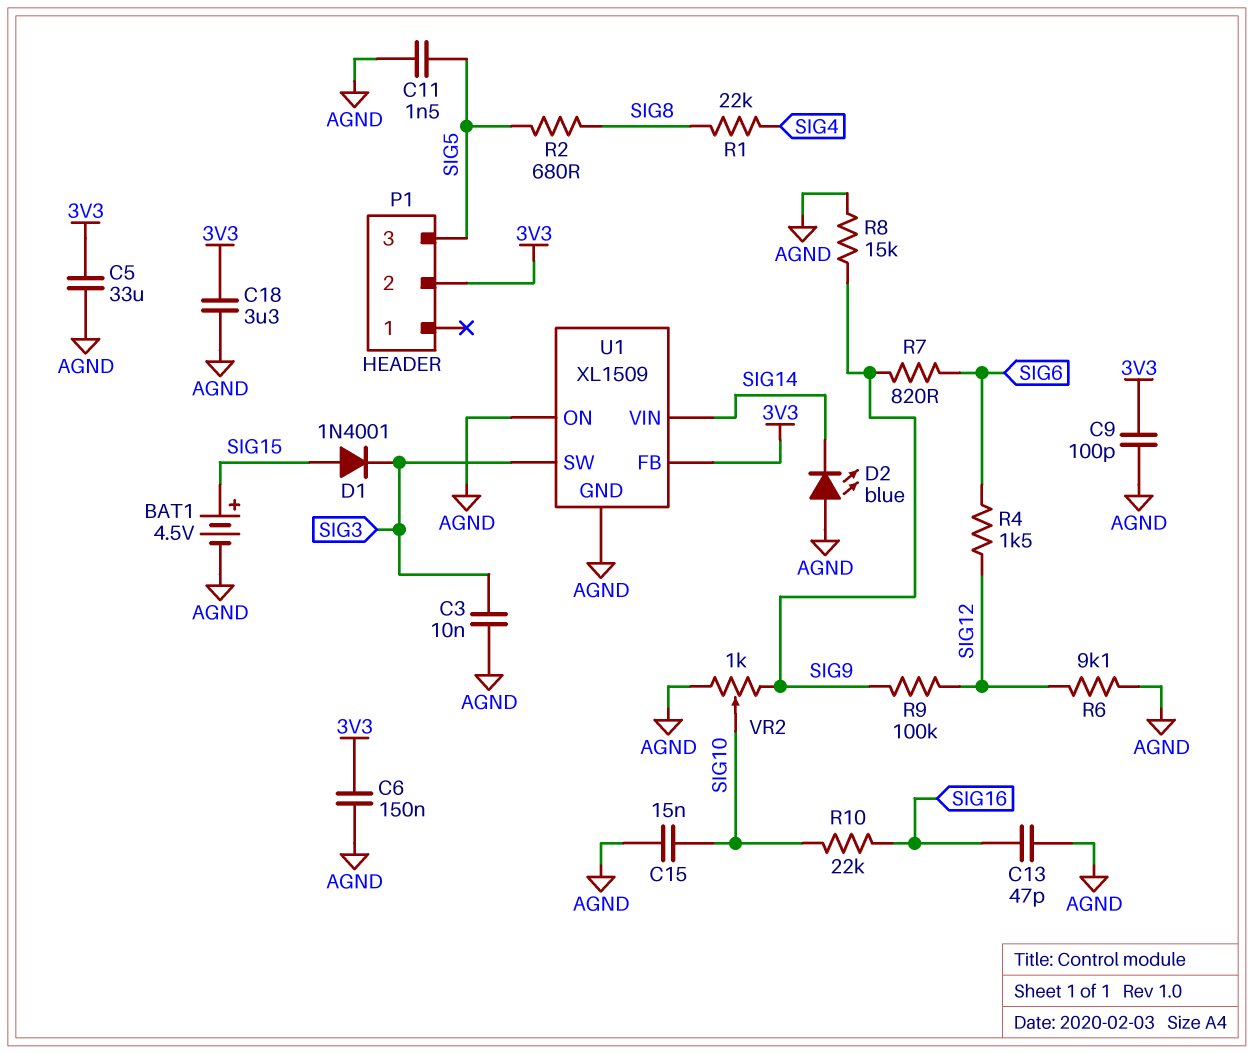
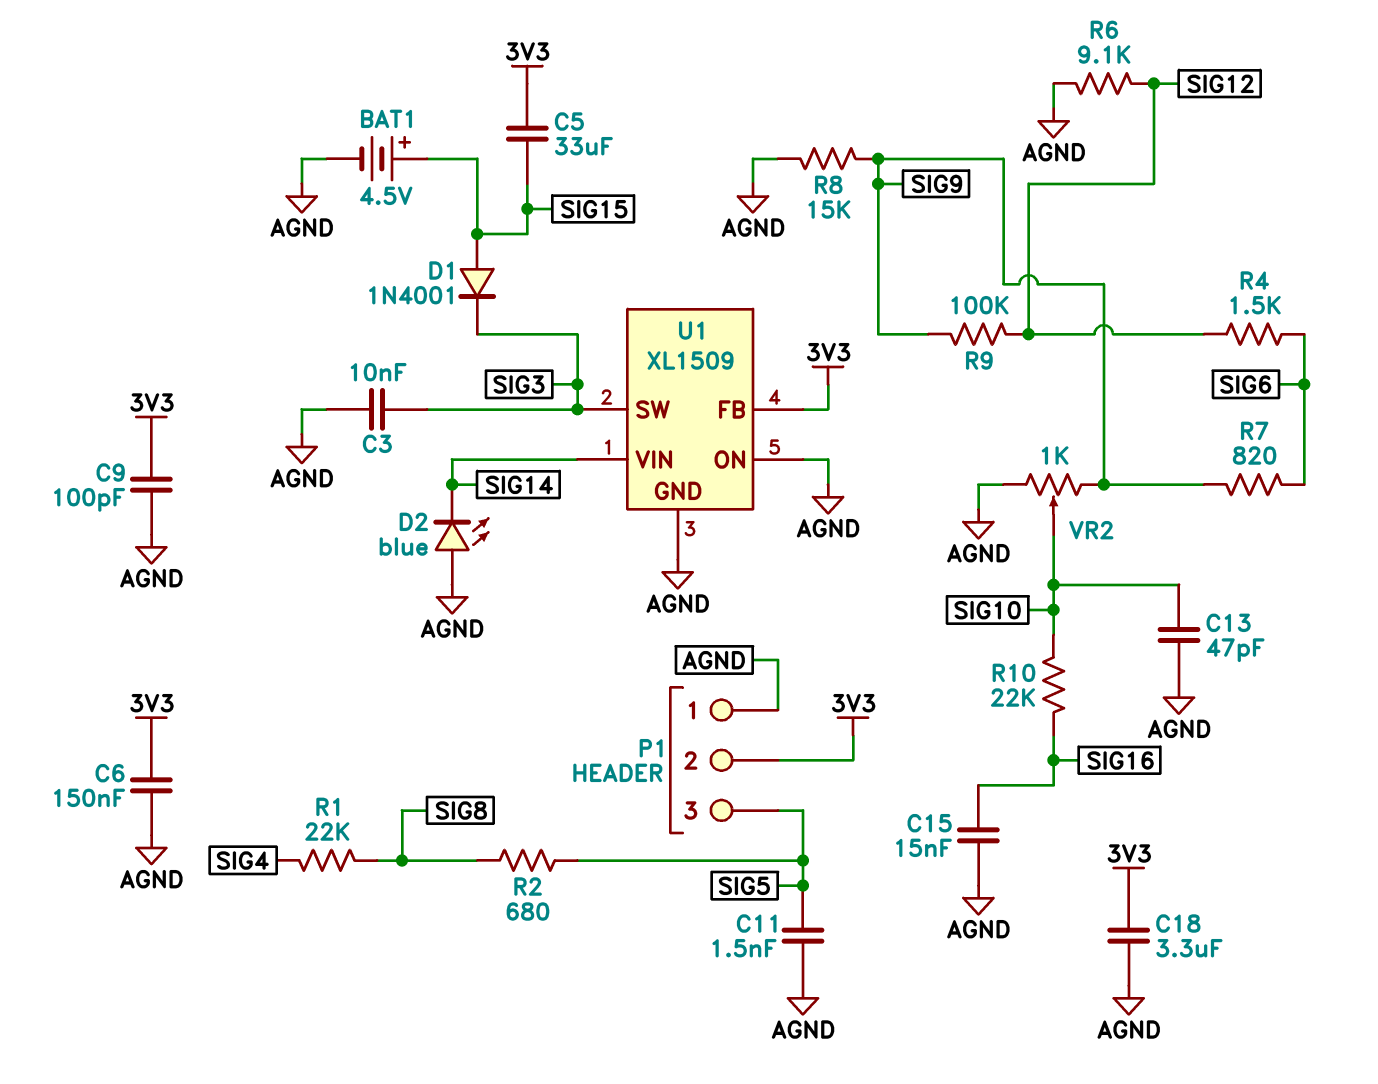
C5: 33uF (3V3, AGND) -> 33uF (3V3, SIG15)
C13: 47pF (AGND, SIG16) -> 47pF (AGND, SIG10)
C15: 15nF (AGND, SIG10) -> 15nF (AGND, SIG16)
P1 pin 1: none -> AGND

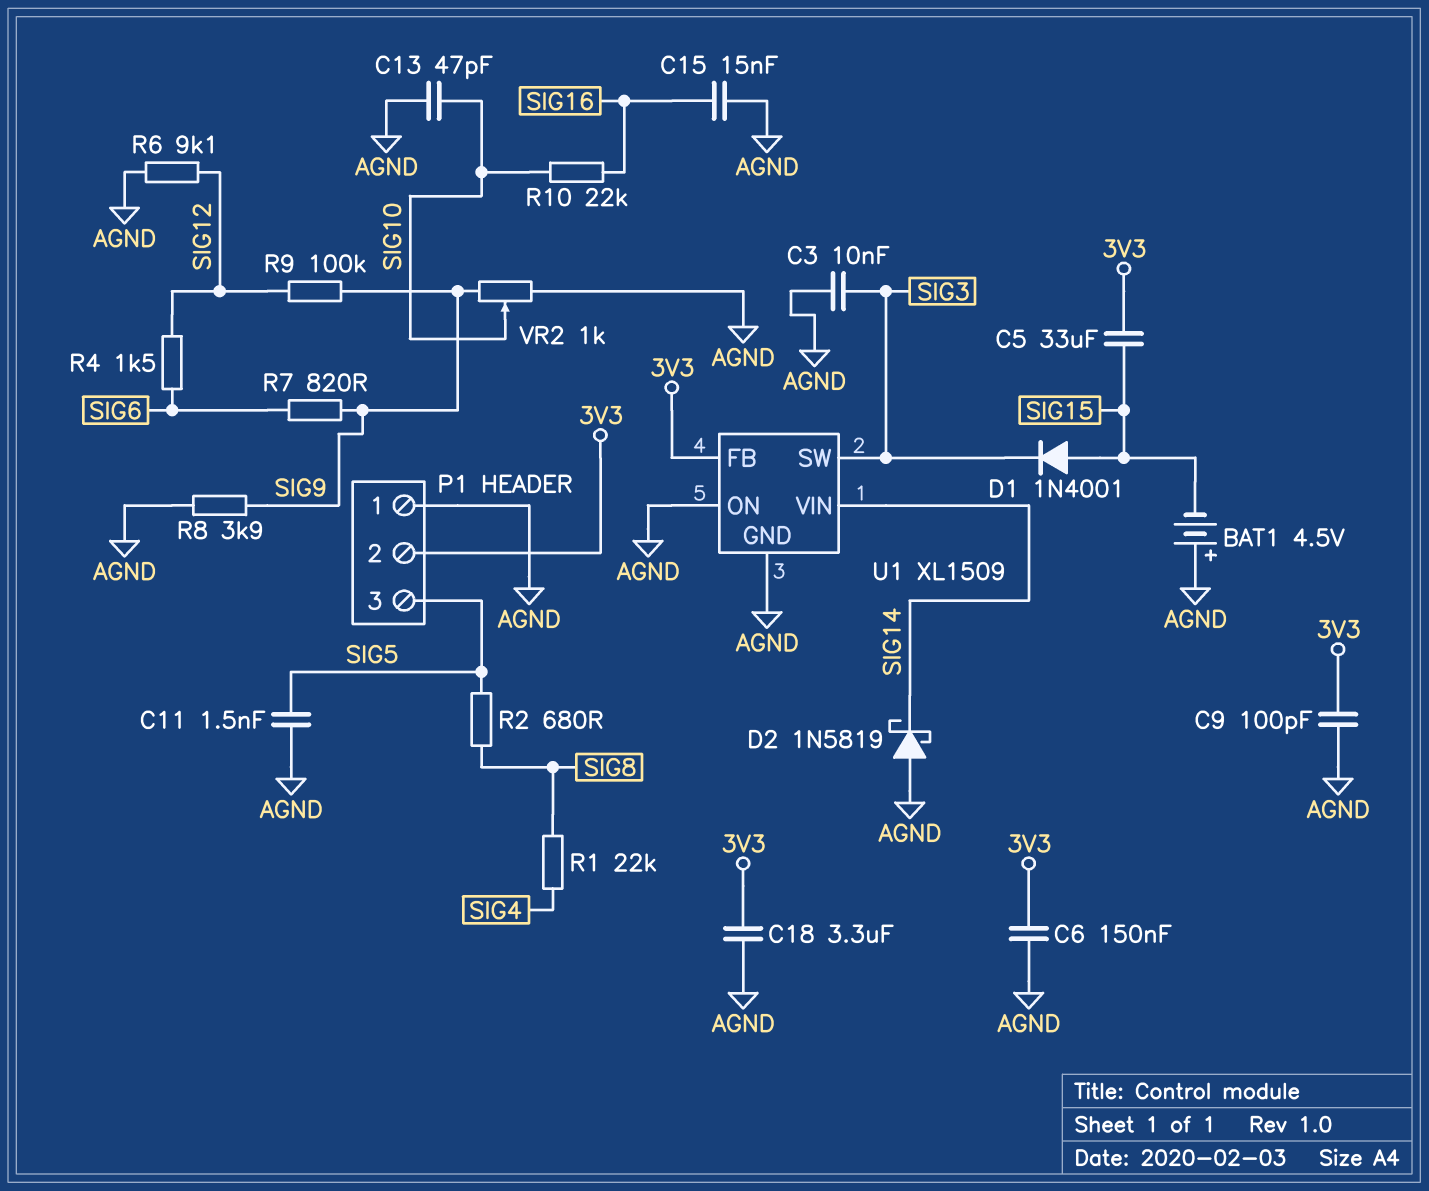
BAT1: 4.5V (plus SIG15, minus AGND) -> 4.5V (plus AGND, minus SIG15)
D2: LED blue (A AGND, K SIG14) -> schottky 1N5819 (A AGND, K SIG14)
R8: 15k (AGND, SIG9) -> 3.9k (AGND, SIG9)

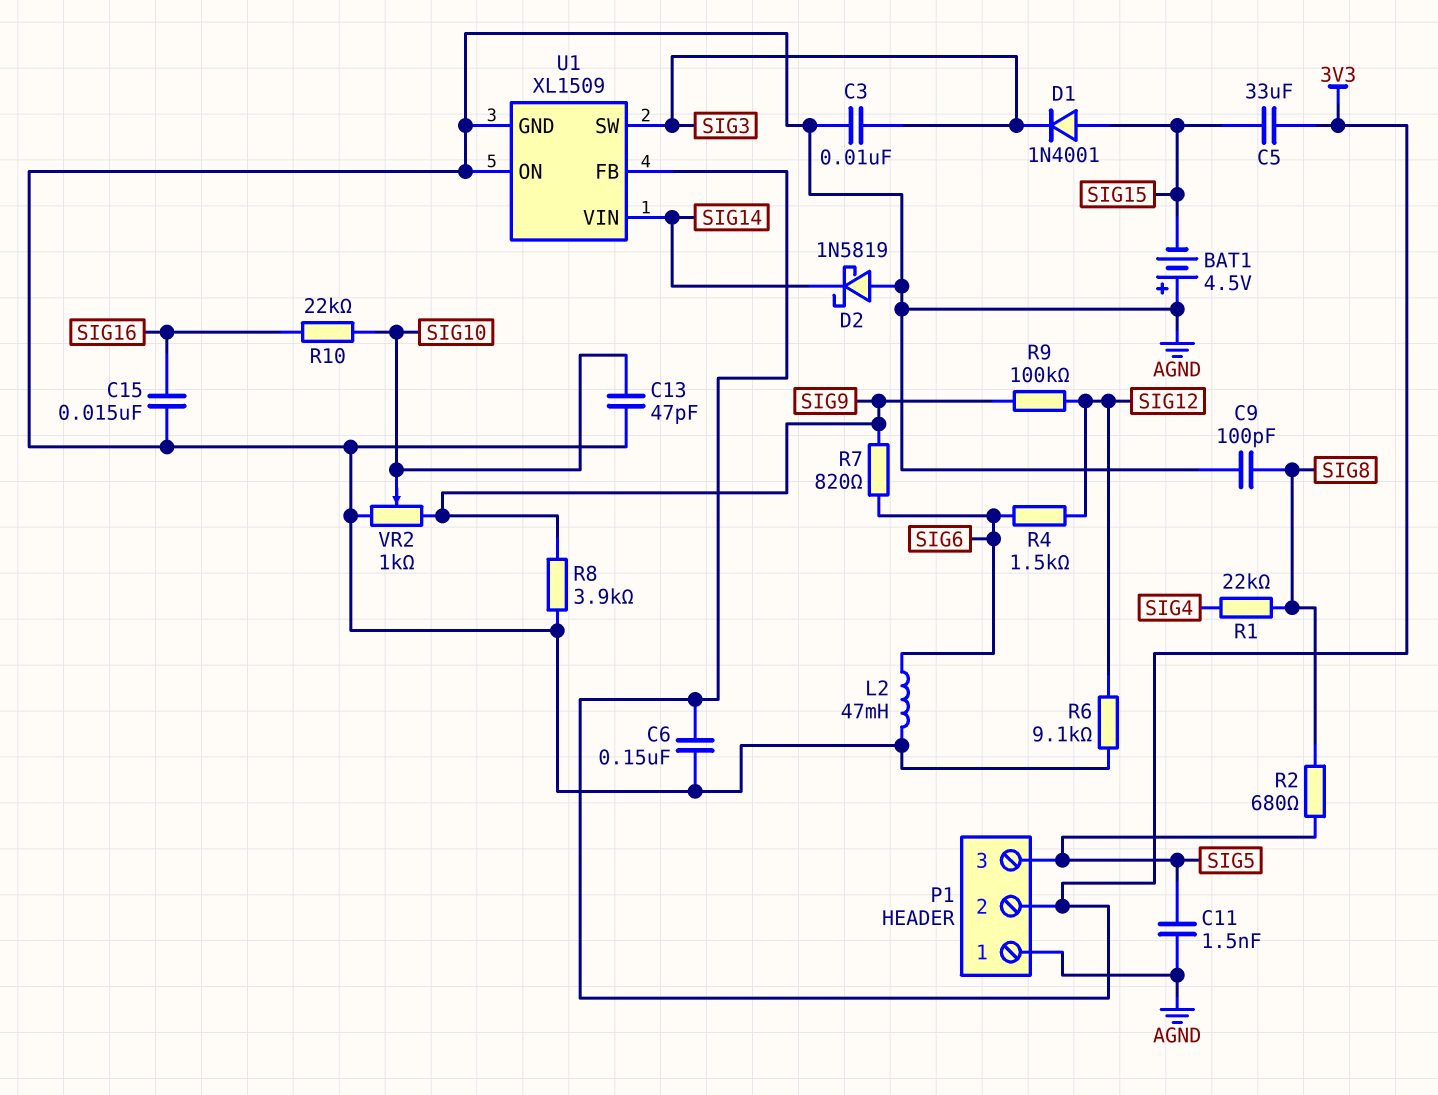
C9: 100pF (3V3, AGND) -> 100pF (AGND, SIG8)
C18: 3.3uF (3V3, AGND) -> none
L2: none -> 47mH (AGND, SIG6)

